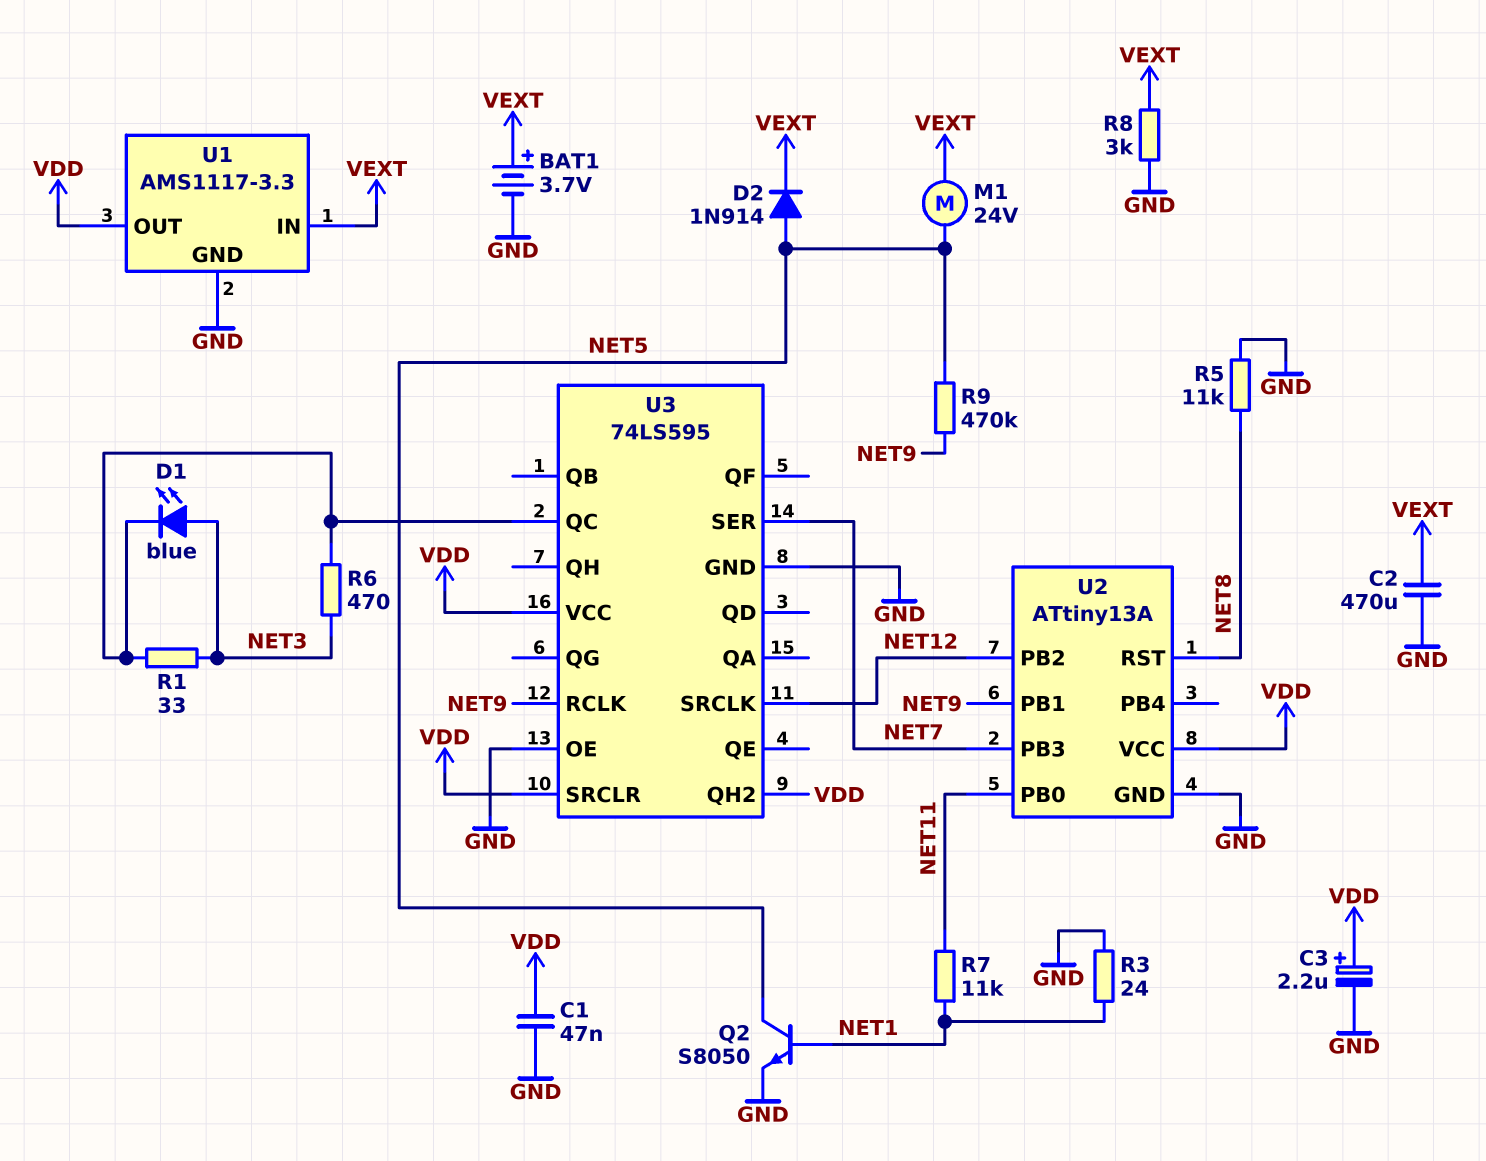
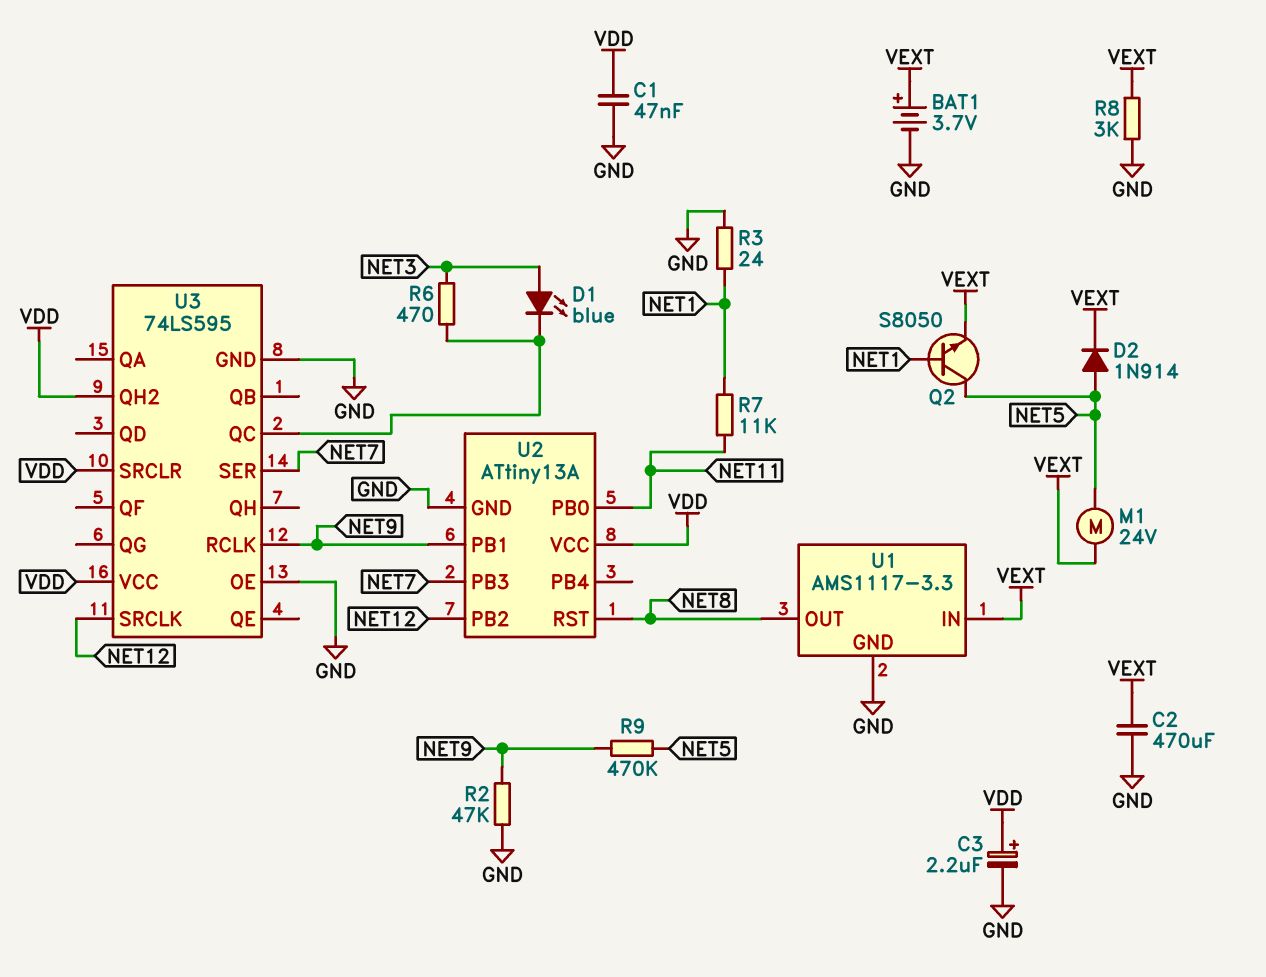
Q2: NPN S8050 (B NET1, C NET5, E GND) -> NPN S8050 (B NET1, C NET5, E VEXT)
R1: 33 (NET3, U3/QC) -> none
R2: none -> 47k (GND, NET9)
R5: 11k (GND, NET8) -> none
U1 pin OUT: VDD -> NET8

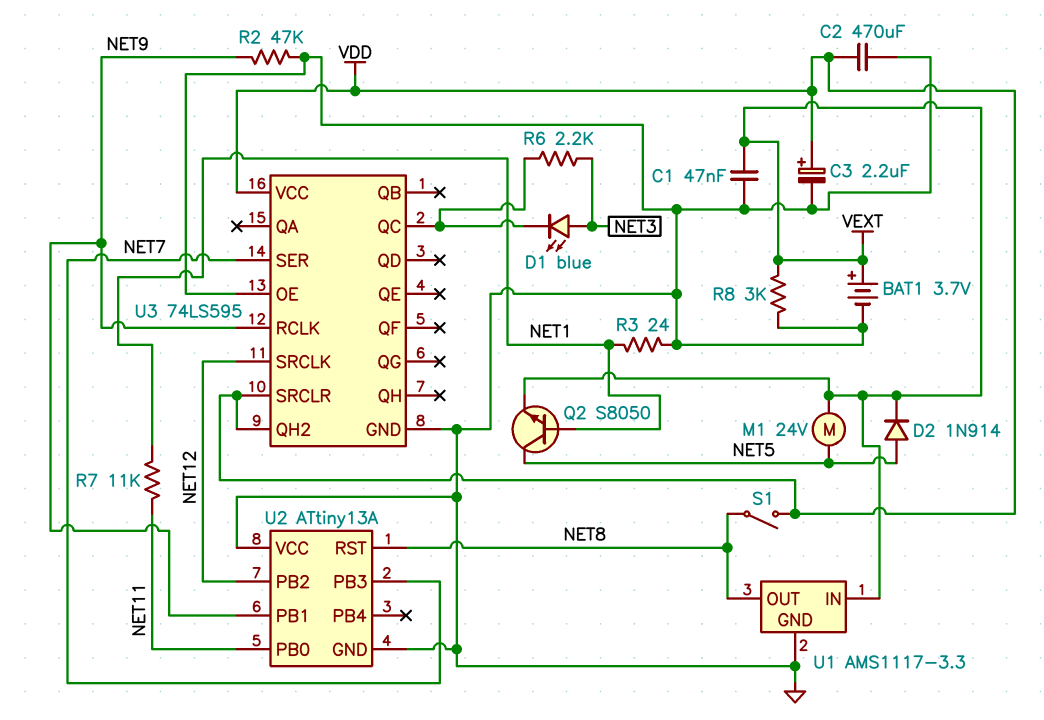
C1: 47nF (GND, VDD) -> 47nF (GND, VEXT)
C2: 470uF (GND, VEXT) -> 470uF (GND, VDD)
R6: 470 (NET3, U3/QC) -> 2.2k (NET3, U3/QC)
R9: 470k (NET5, NET9) -> none
S1: none -> switch (NET8, VDD)
U2 pin VCC: VDD -> GND

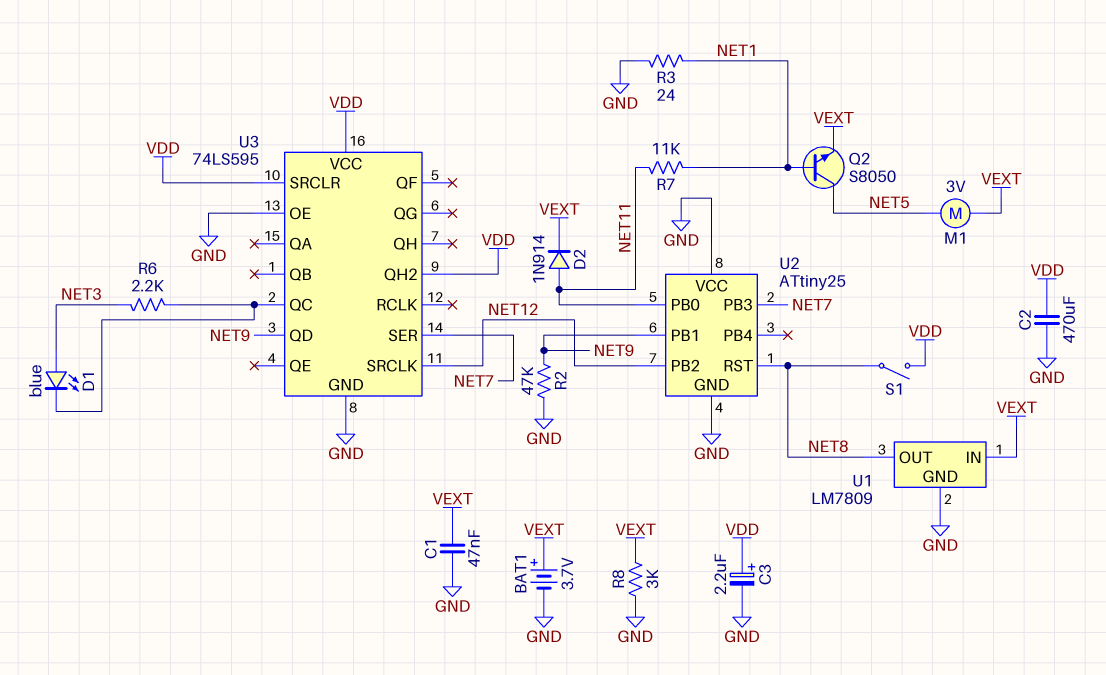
D2: diode 1N914 (A NET5, K VEXT) -> diode 1N914 (A NET11, K VEXT)
M1: motor 24V (NET5, VEXT) -> motor 3V (NET5, VEXT)
U1: AMS1117-3.3 -> LM7809
U2: ATtiny13A -> ATtiny25
U3 pin QD: none -> NET9
U3 pin RCLK: NET9 -> none

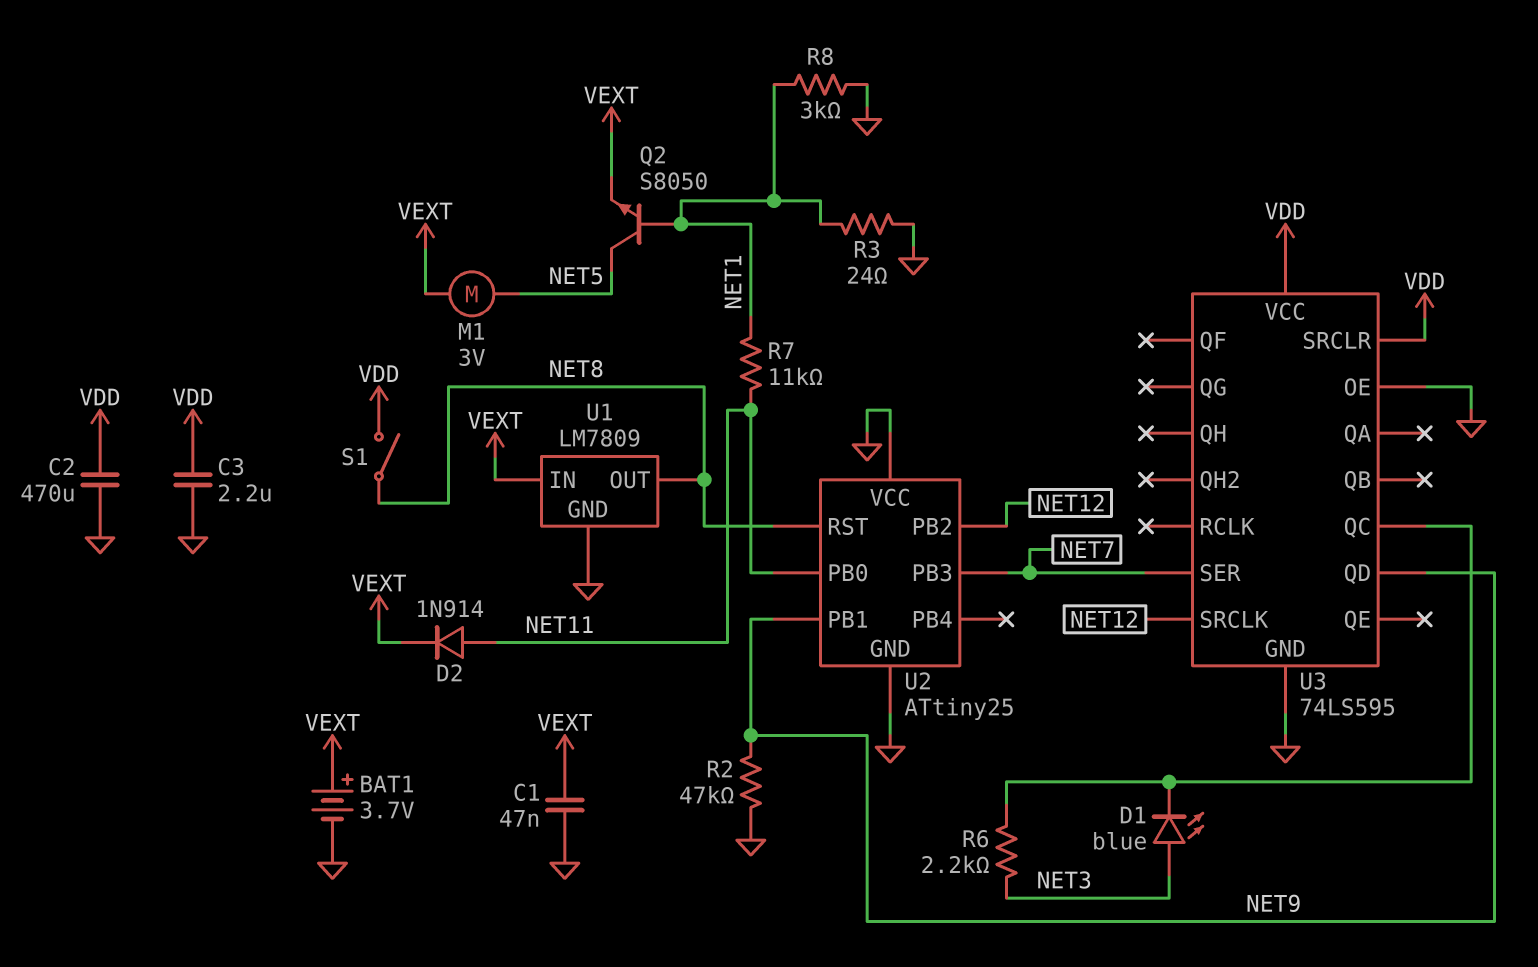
C3: 2.2uF (plus VDD, minus GND) -> 2.2uF (GND, VDD)
R8: 3k (GND, VEXT) -> 3k (GND, NET1)
U3 pin QH2: VDD -> none

